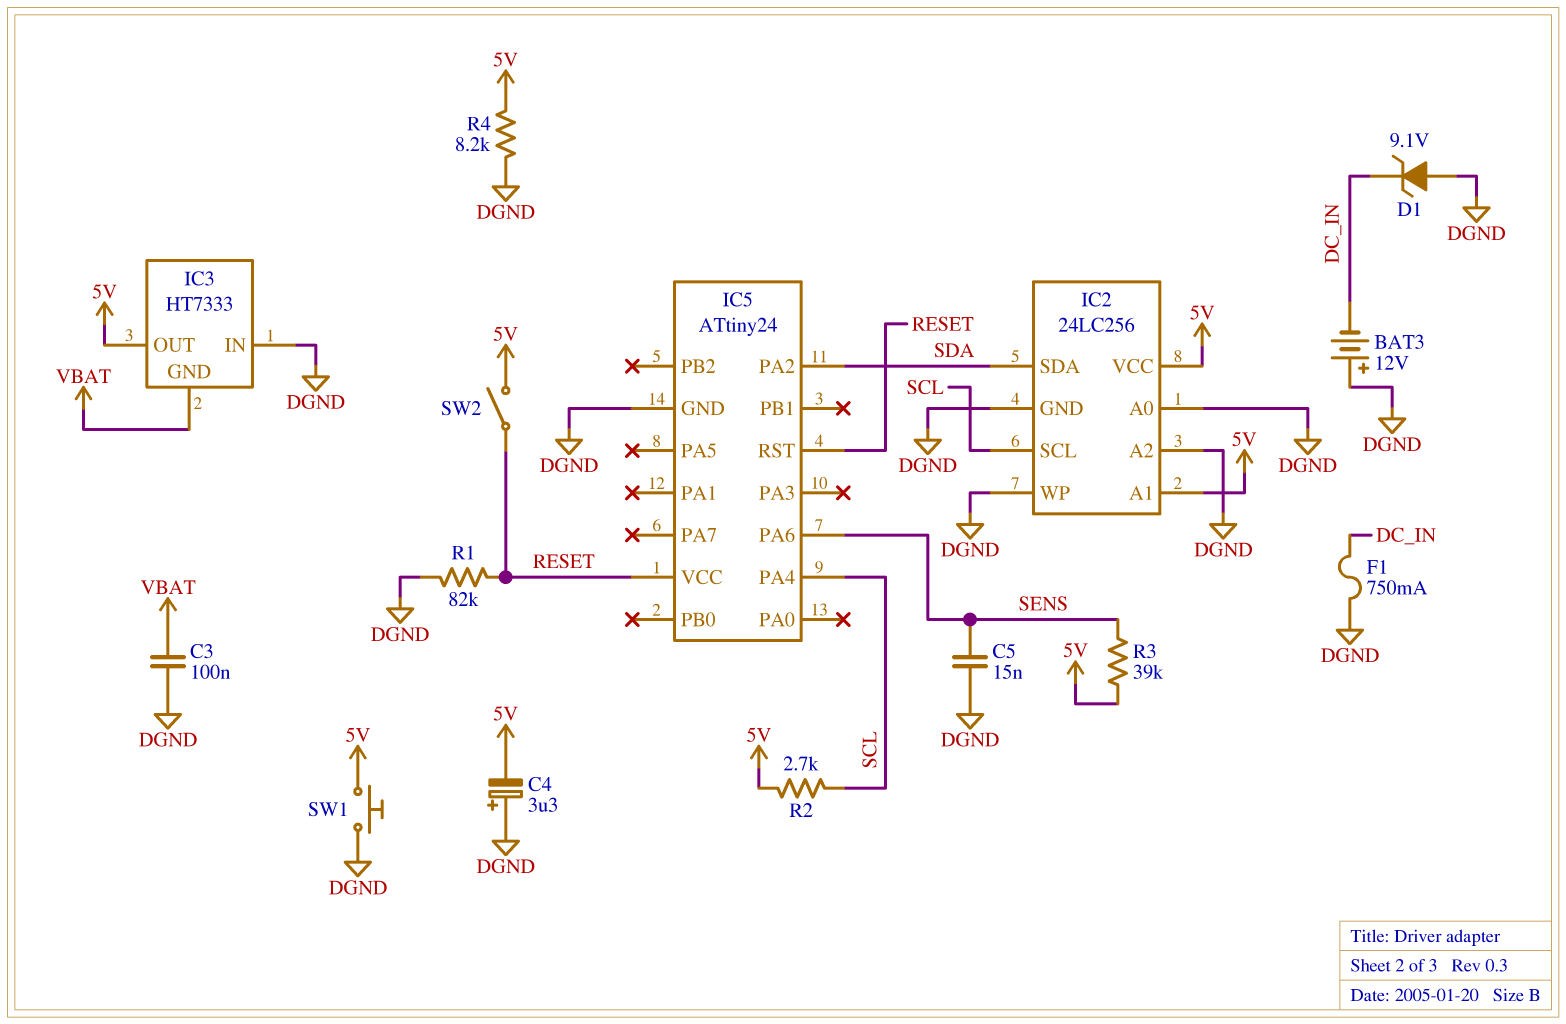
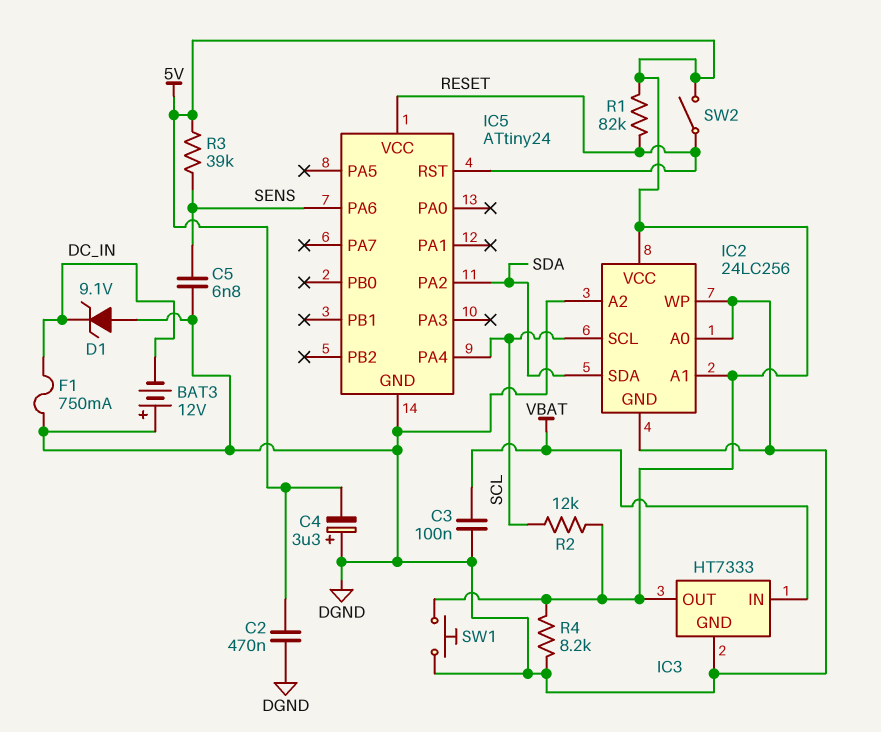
C2: none -> 470nF (5V, DGND)
C5: 15nF (DGND, SENS) -> 6.8nF (DGND, SENS)
IC3 pin GND: VBAT -> DGND
IC3 pin IN: DGND -> VBAT
R1: 82k (DGND, RESET) -> 82k (5V, RESET)
R2: 2.7k (5V, SCL) -> 12k (5V, SCL)

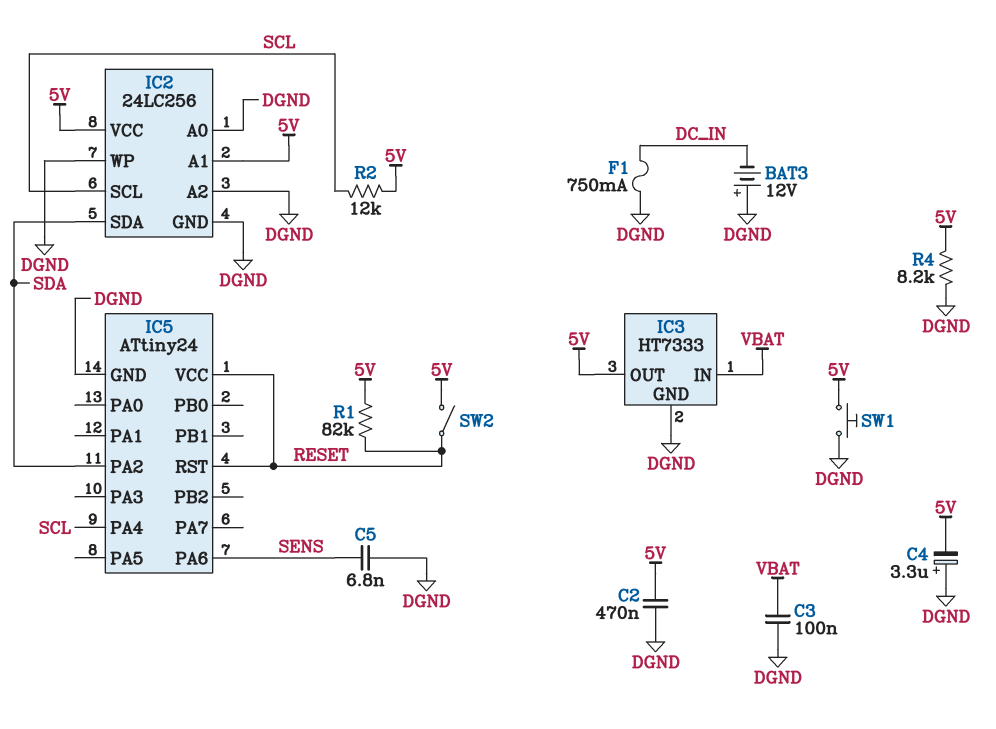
D1: zener 9.1V (A DGND, K DC_IN) -> none
R3: 39k (5V, SENS) -> none

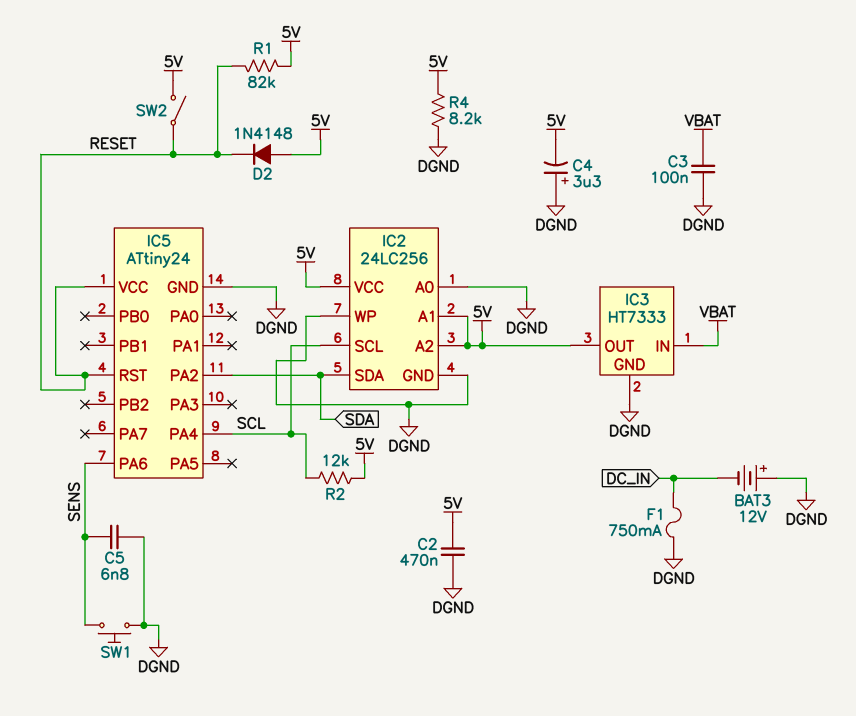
D2: none -> diode 1N4148 (A 5V, K RESET)
IC2 pin A2: DGND -> 5V
SW1: button (5V, DGND) -> button (DGND, SENS)

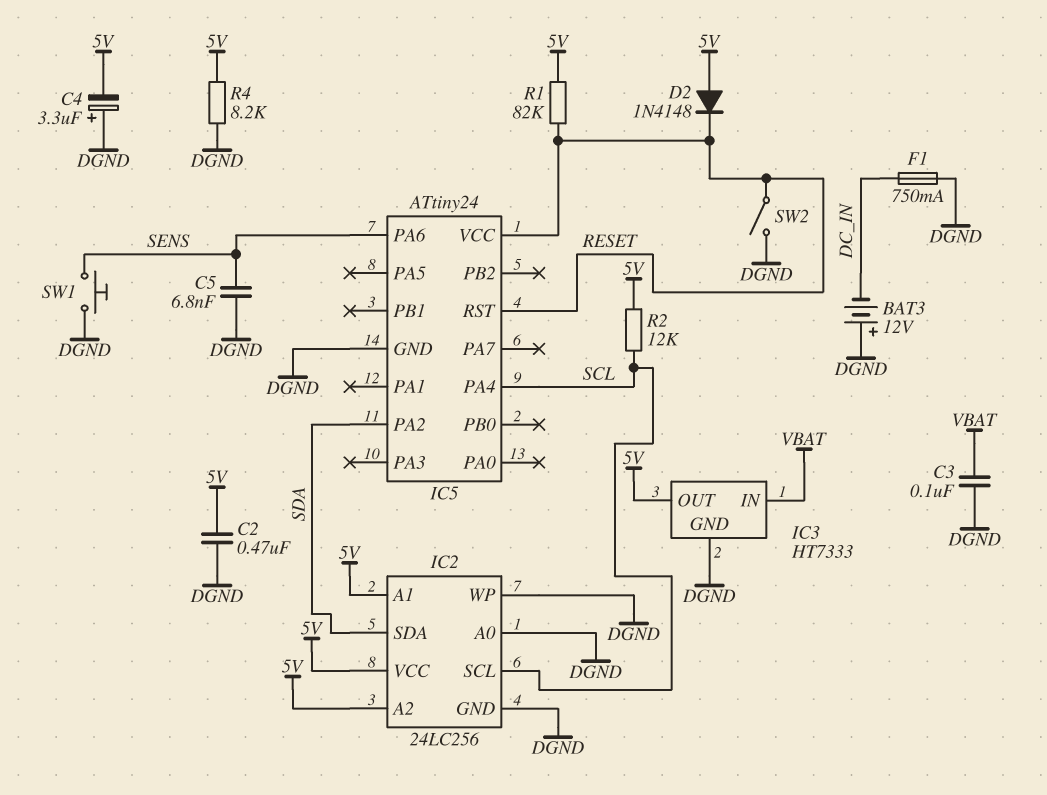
SW2: switch (5V, RESET) -> switch (DGND, RESET)

